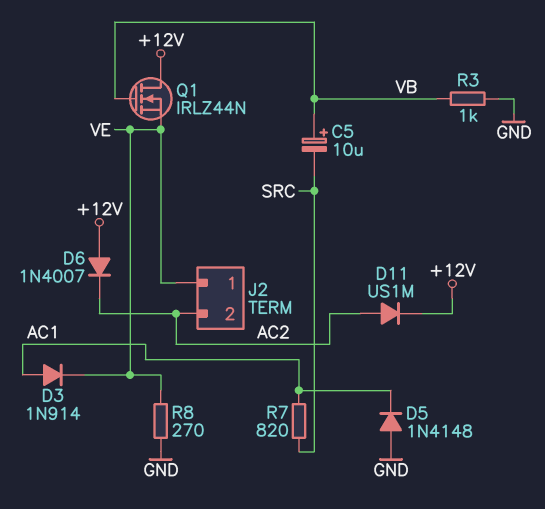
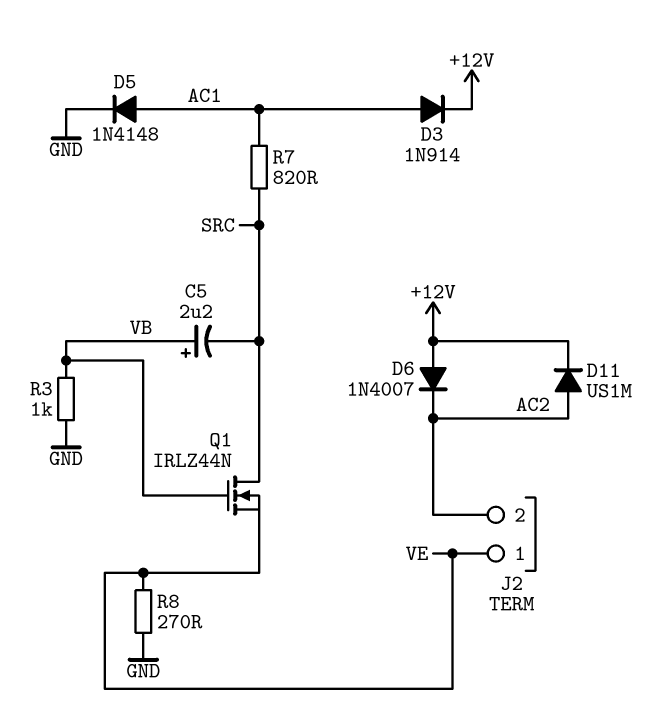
C5: 10uF (plus VB, minus SRC) -> 2.2uF (plus VB, minus SRC)
D3: diode 1N914 (A AC1, K VE) -> diode 1N914 (A AC1, K +12V)
D5: diode 1N4148 (A GND, K AC1) -> diode 1N4148 (A AC1, K GND)
Q1: NMOS IRLZ44N (G VB, D +12V, S VE) -> NMOS IRLZ44N (G VB, D SRC, S VE)

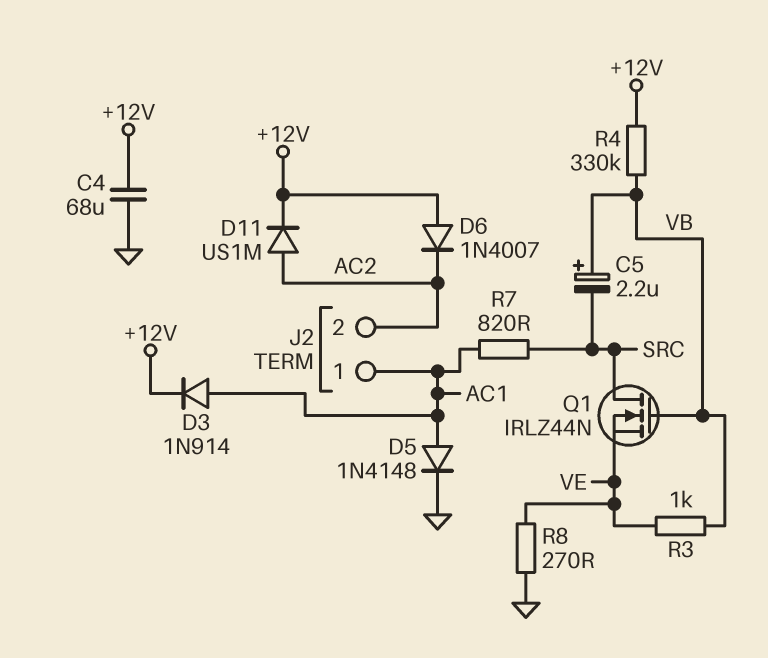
C4: none -> 68uF (+12V, GND)
J2 pin 1: VE -> AC1
R3: 1k (GND, VB) -> 1k (VB, VE)
R4: none -> 330k (+12V, VB)

